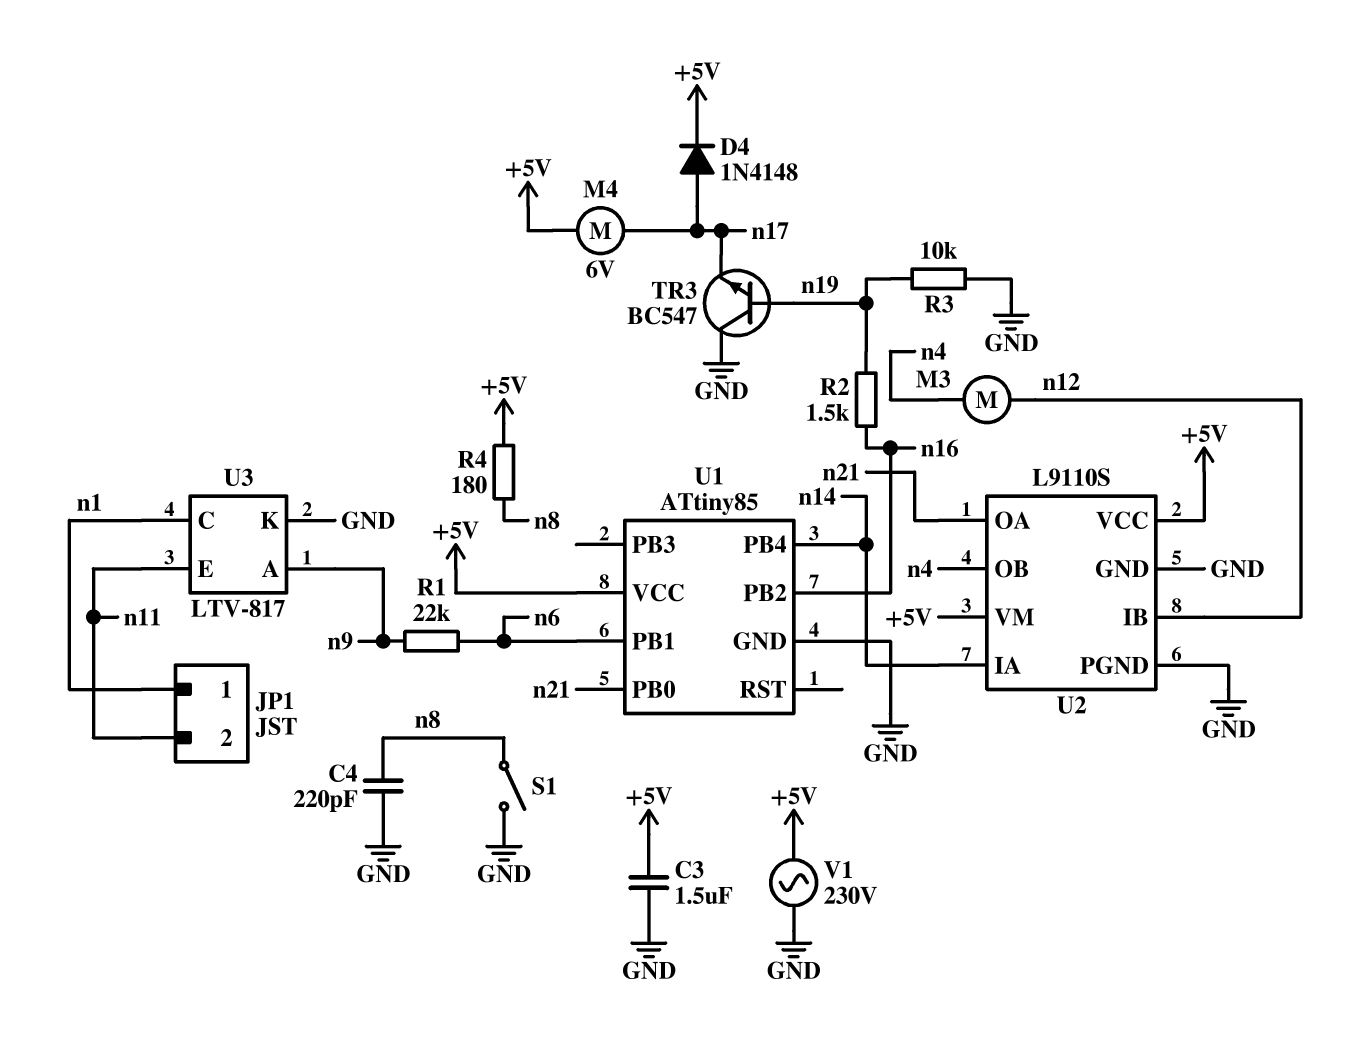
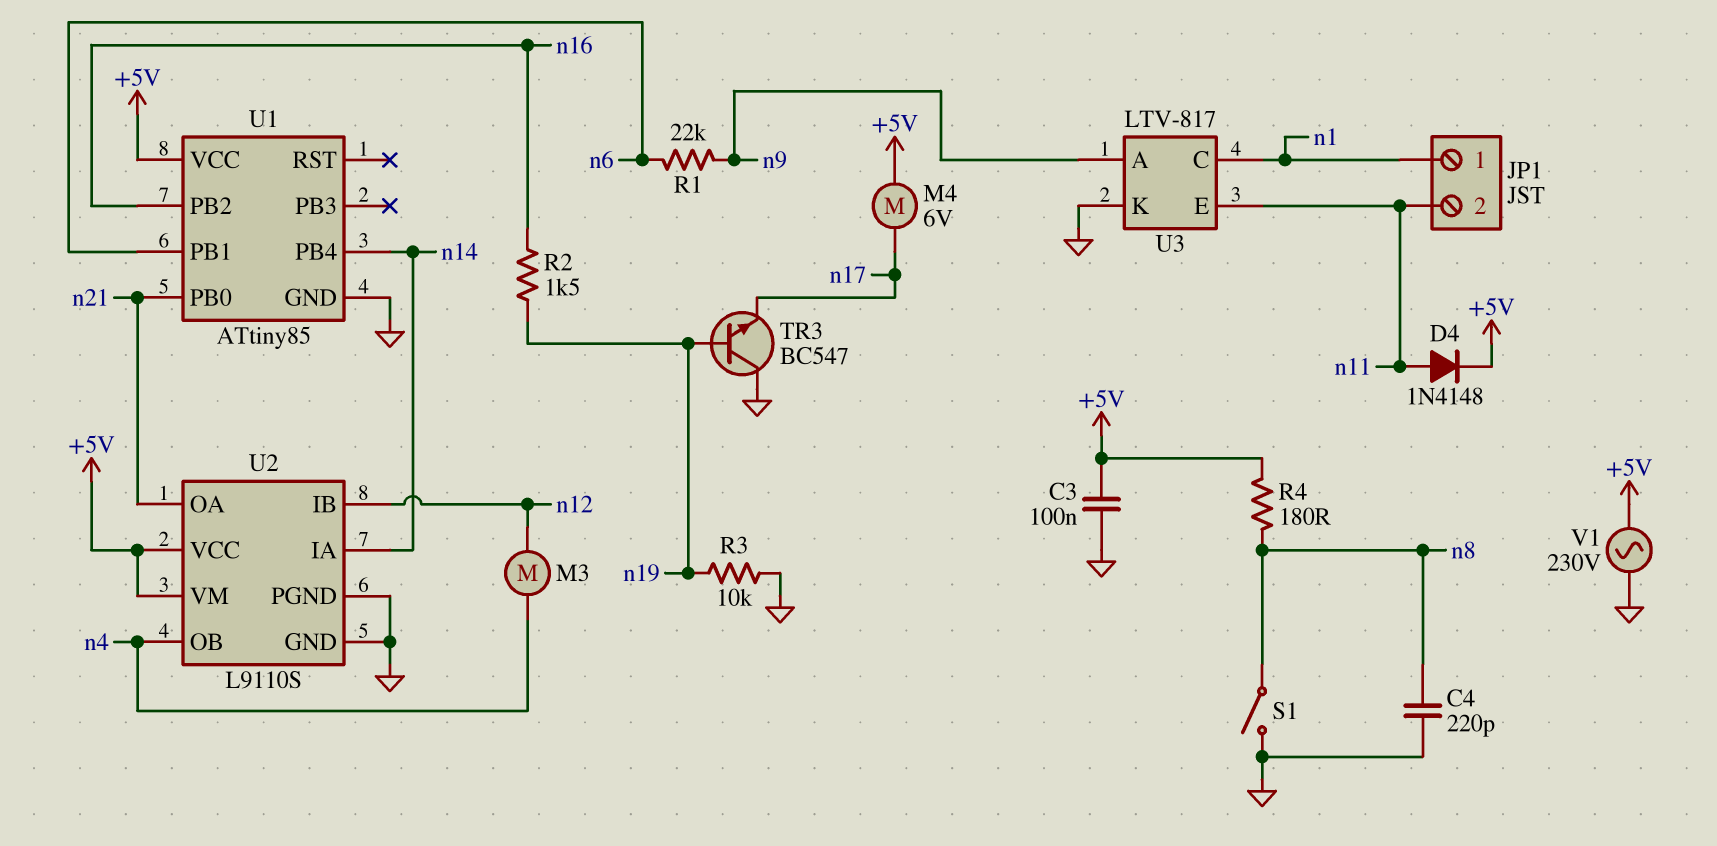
C3: 1.5uF (+5V, GND) -> 100nF (+5V, GND)
D4: diode 1N4148 (A n17, K +5V) -> diode 1N4148 (A n11, K +5V)

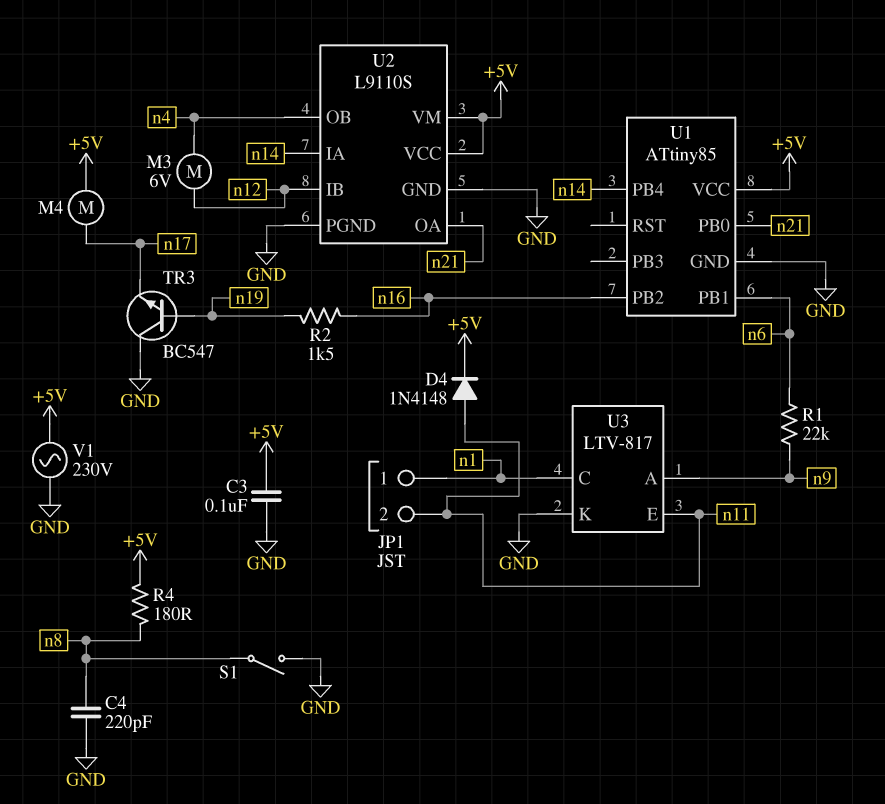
M3: motor (n4, n12) -> motor 6V (n4, n12)
M4: motor 6V (+5V, n17) -> motor (+5V, n17)
R3: 10k (GND, n19) -> none

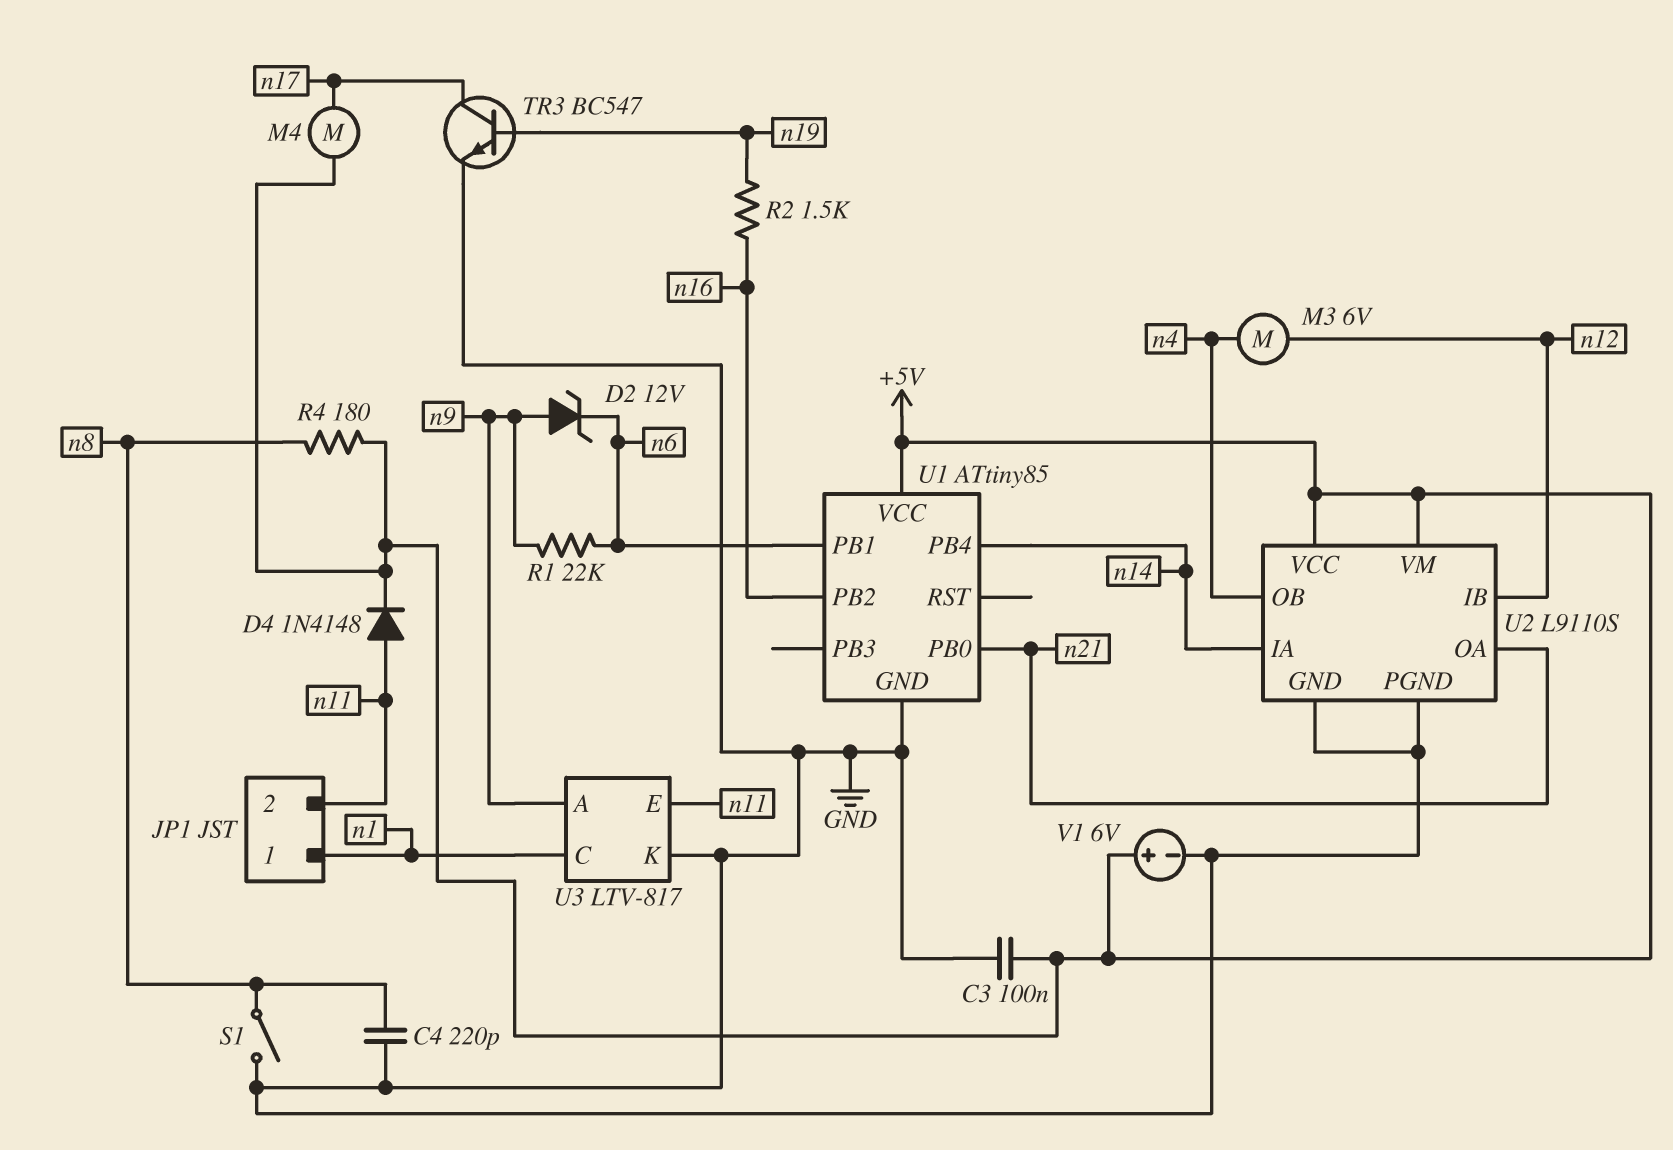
D2: none -> zener 12V (A n9, K n6)
TR3: NPN BC547 (B n19, C GND, E n17) -> NPN BC547 (B n19, C n17, E GND)
V1: AC 230V (+5V, GND) -> 6V (plus +5V, minus GND)

